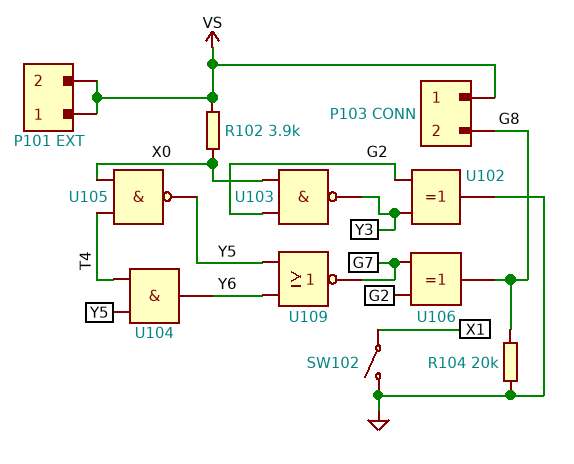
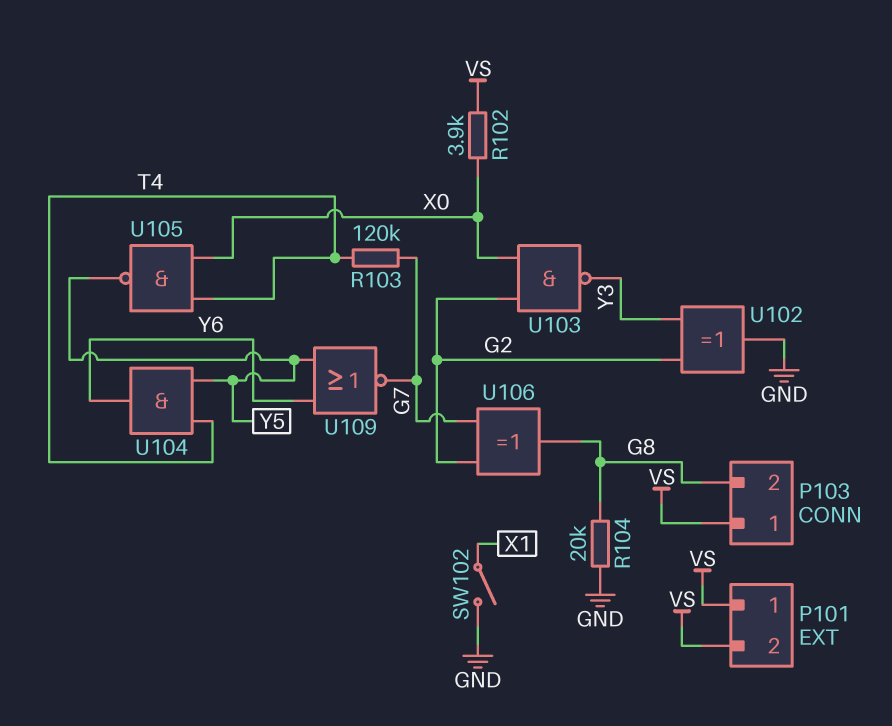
R103: none -> 120k (G7, T4)

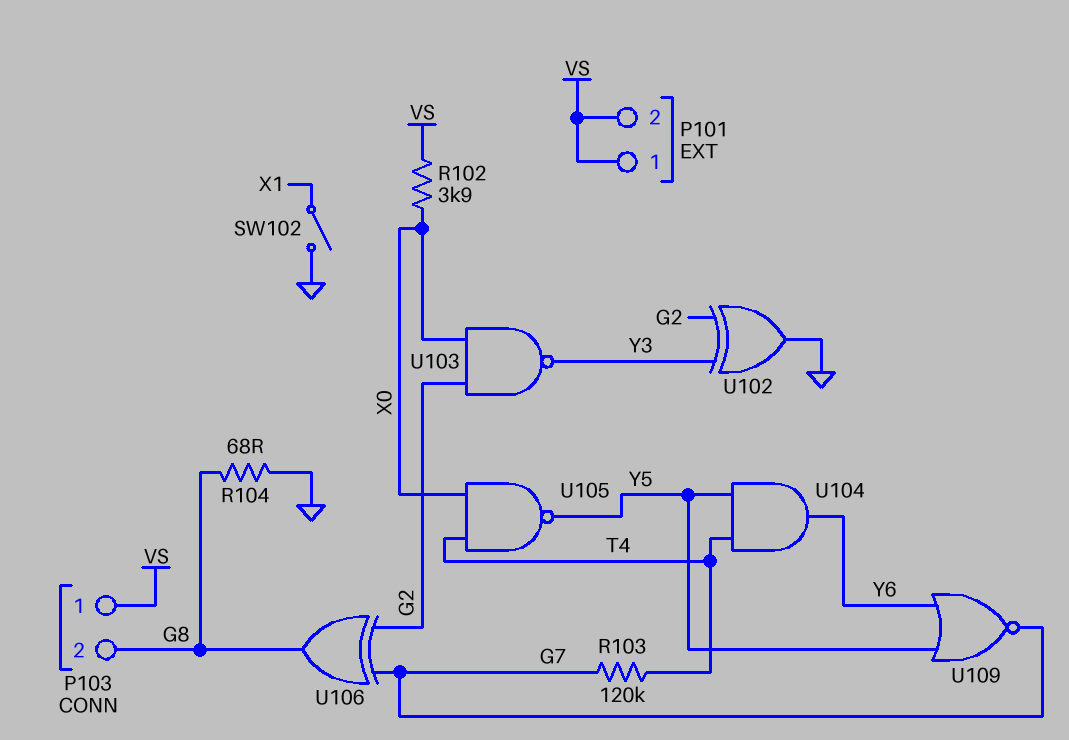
R104: 20k (G8, GND) -> 68 (G8, GND)

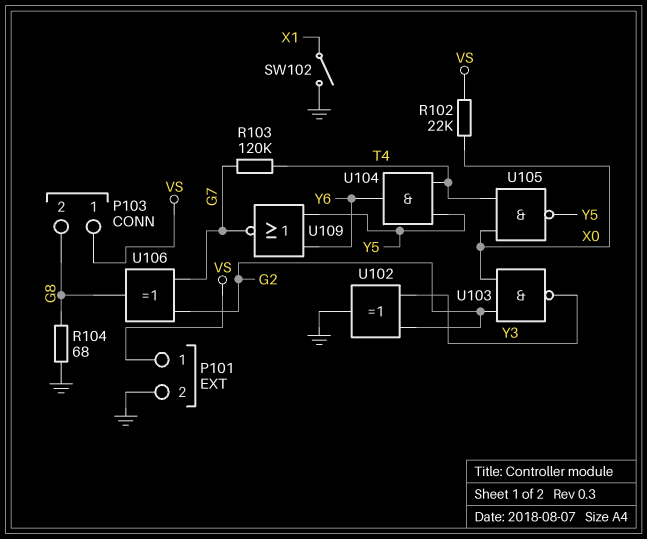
P101 pin 2: VS -> GND
R102: 3.9k (VS, X0) -> 22k (VS, X0)

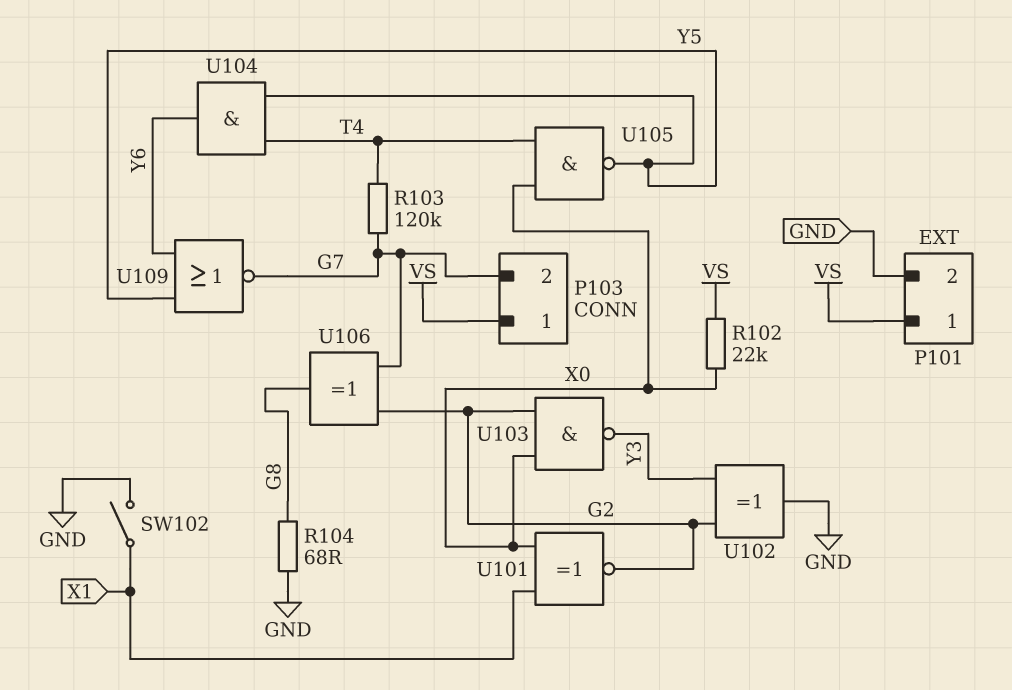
P103 pin 2: G8 -> G7
U101: none -> XNOR (in X0, in X1, out G2)

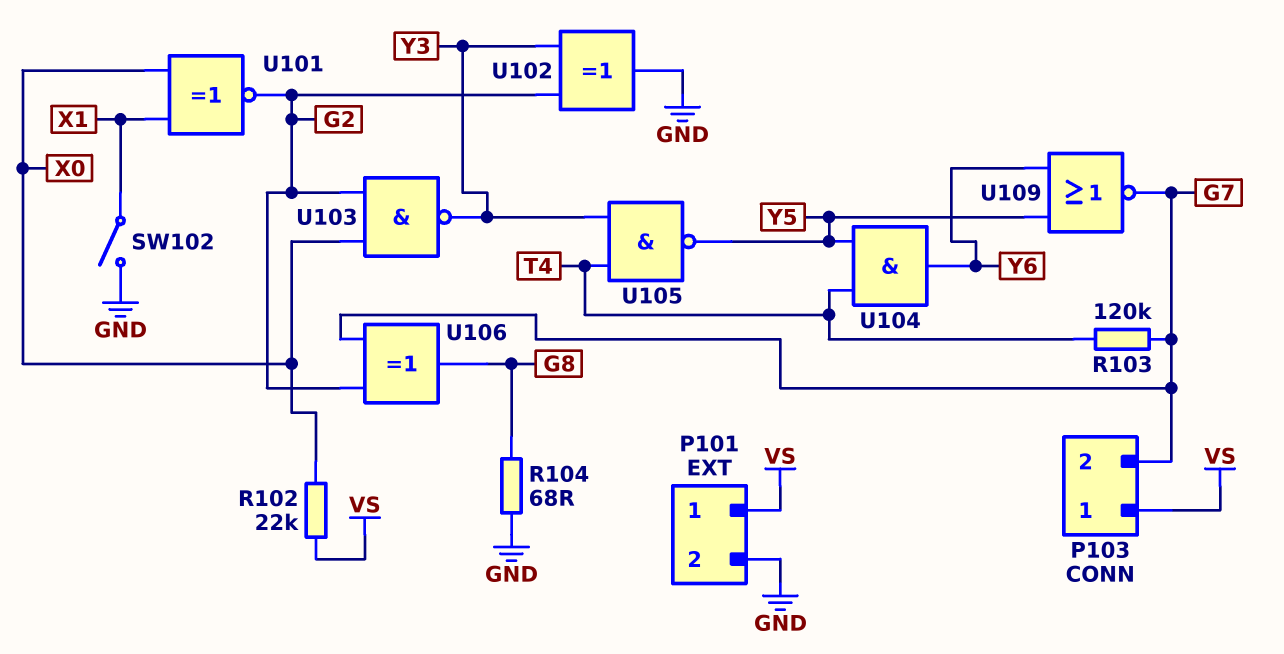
U105: NAND (in T4, in X0, out Y5) -> NAND (in T4, in Y3, out Y5)

